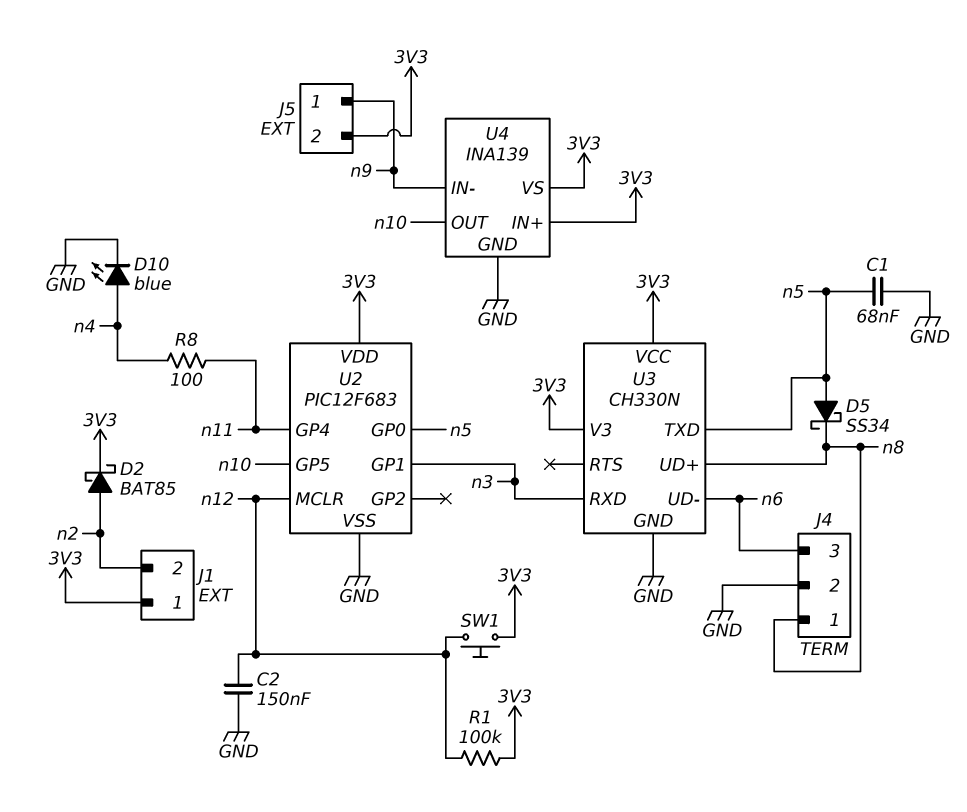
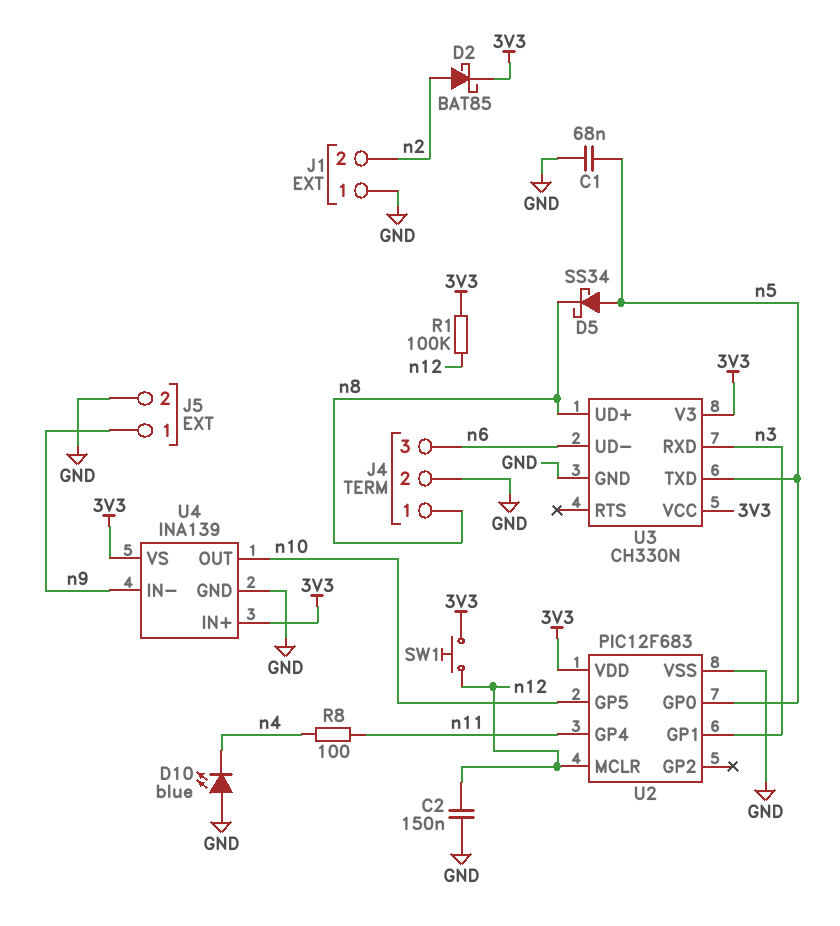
D10: LED blue (A n4, K GND) -> LED blue (A GND, K n4)
J1 pin 1: 3V3 -> GND
J5 pin 2: 3V3 -> GND

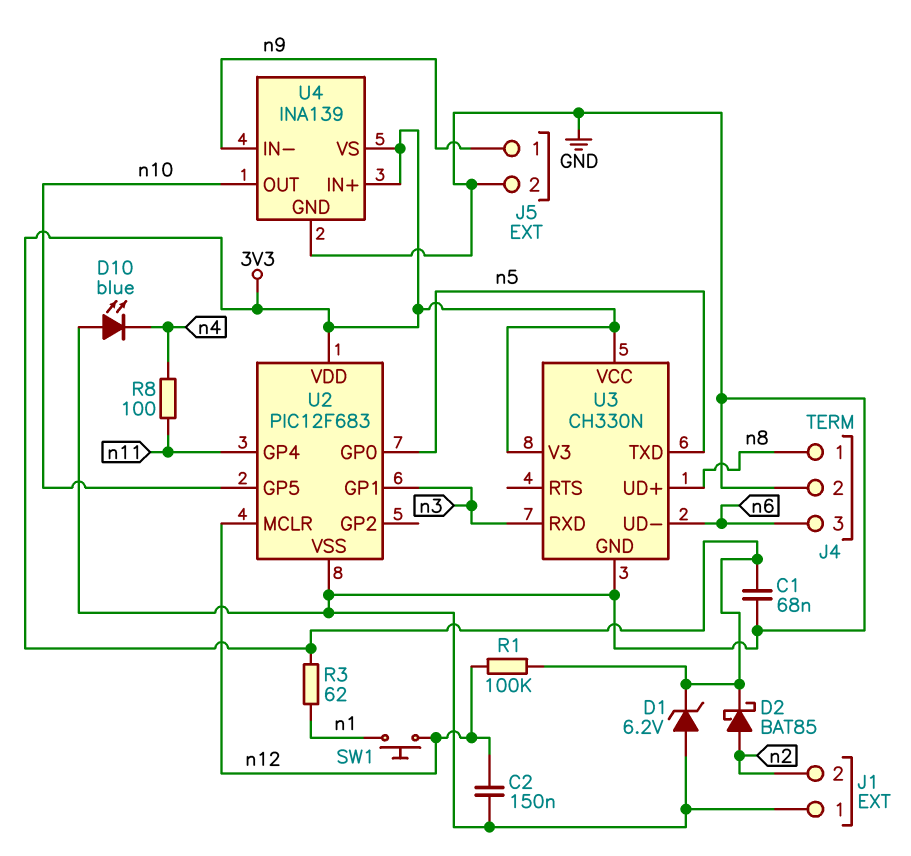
C1: 68nF (GND, n5) -> 68nF (3V3, GND)
D1: none -> zener 6.2V (A GND, K 3V3)
D5: schottky SS34 (A n5, K n8) -> none
R3: none -> 62 (3V3, n1)
SW1: button (3V3, n12) -> button (n1, n12)

